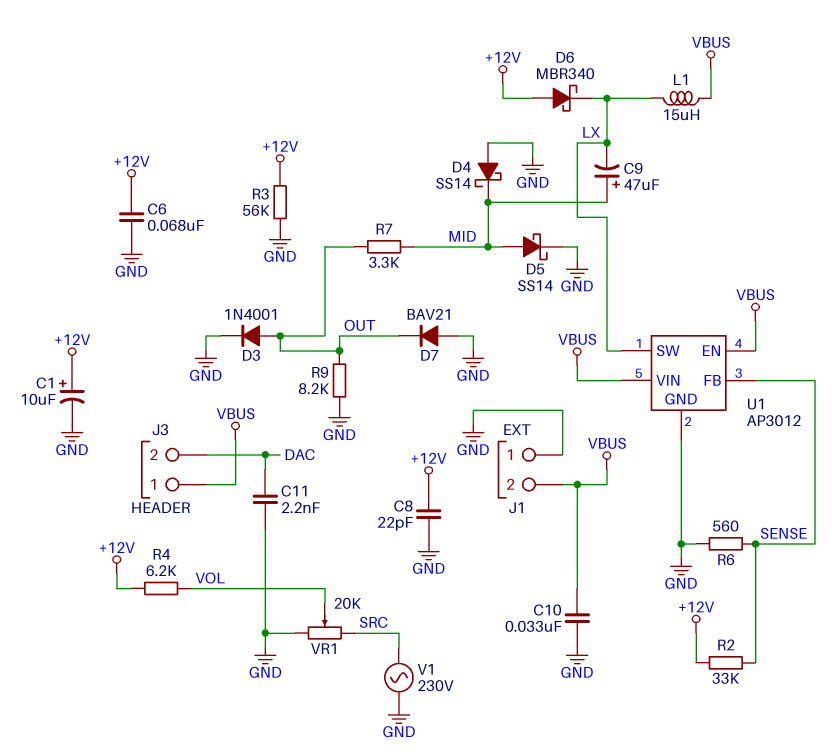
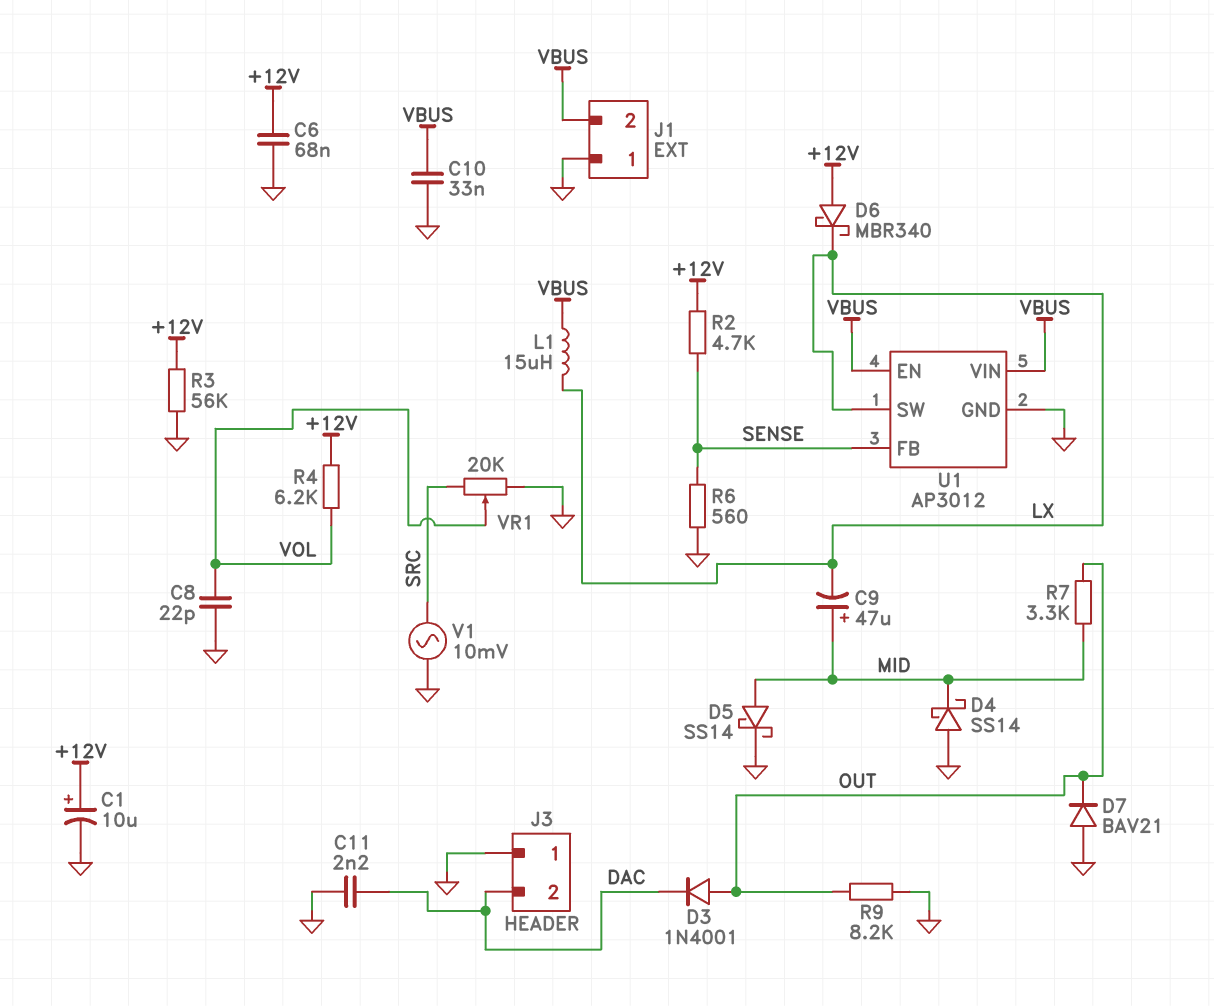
C8: 22pF (+12V, GND) -> 22pF (GND, VOL)
D3: diode 1N4001 (A OUT, K GND) -> diode 1N4001 (A OUT, K DAC)
J3 pin 1: VBUS -> GND
R2: 33k (+12V, SENSE) -> 4.7k (+12V, SENSE)
V1: AC 230V (GND, SRC) -> AC 10mV (GND, SRC)

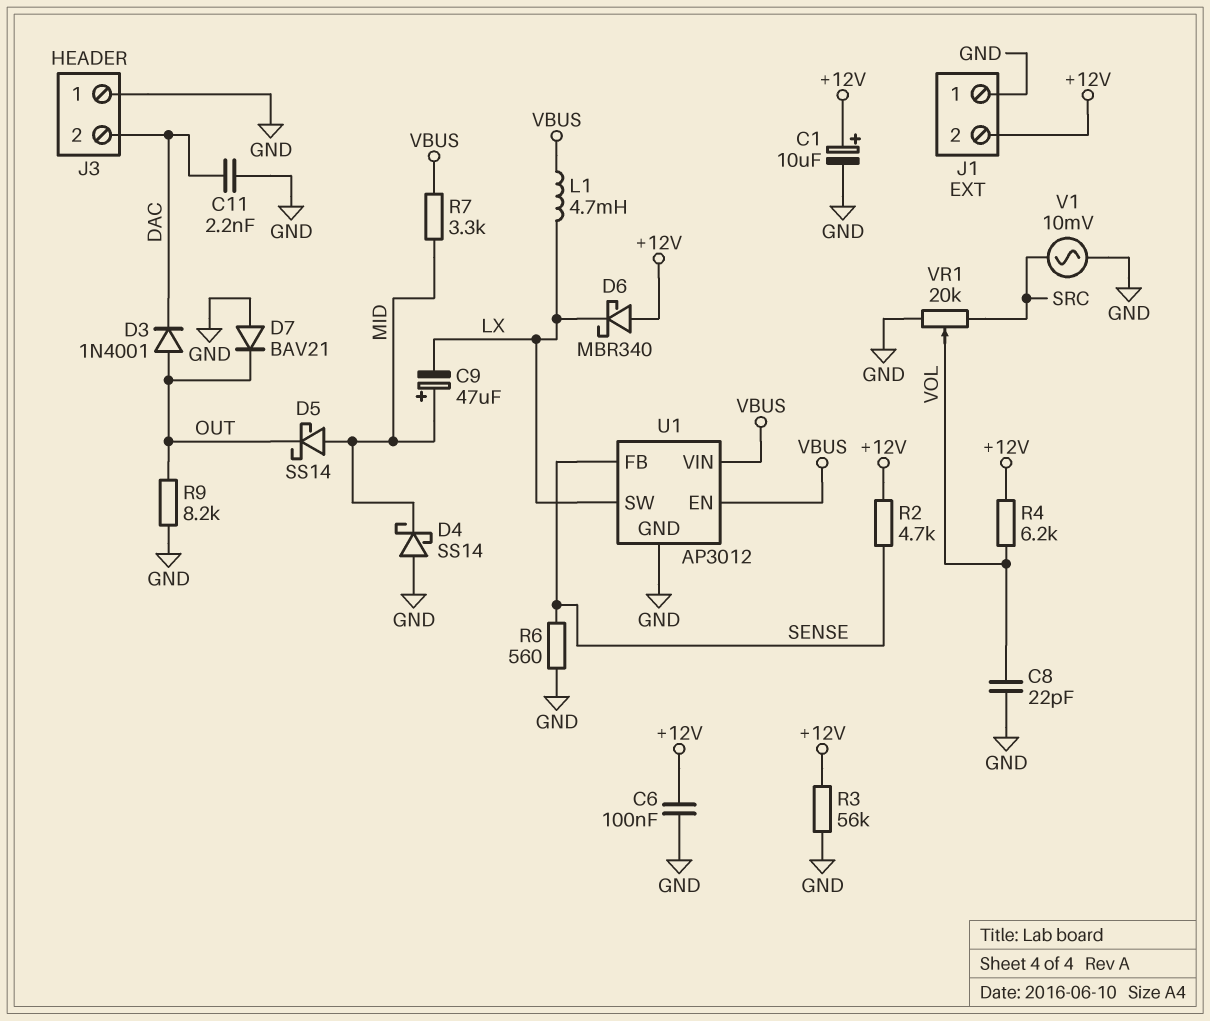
C6: 68nF (+12V, GND) -> 100nF (+12V, GND)
C10: 33nF (GND, VBUS) -> none
D5: schottky SS14 (A MID, K GND) -> schottky SS14 (A MID, K OUT)
J1 pin 2: VBUS -> +12V
L1: 15uH (LX, VBUS) -> 4.7mH (LX, VBUS)
R7: 3.3k (MID, OUT) -> 3.3k (MID, VBUS)

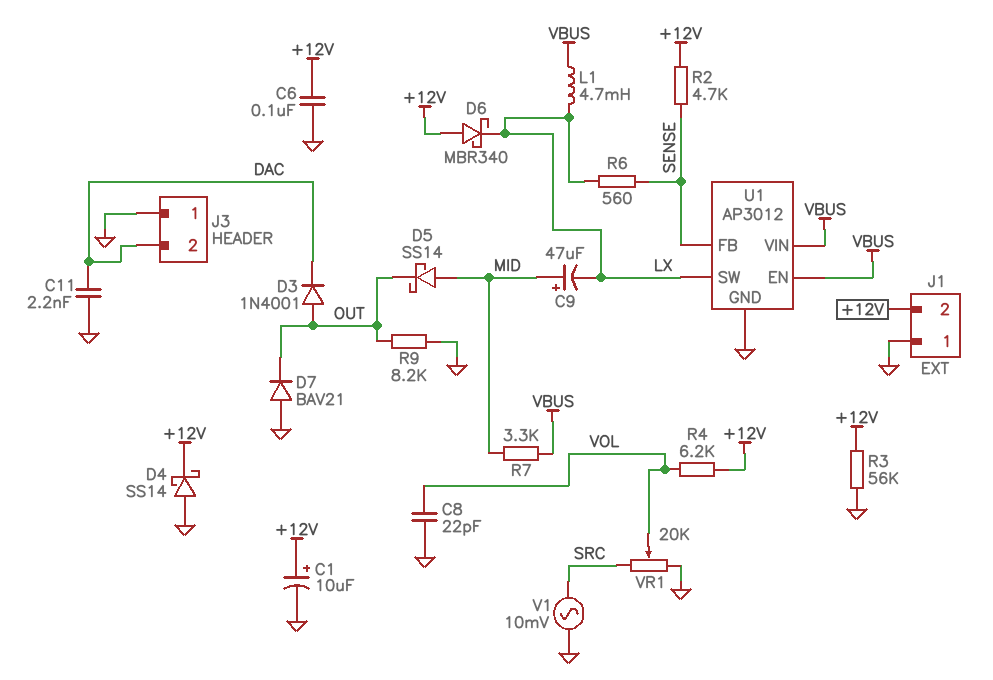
D4: schottky SS14 (A GND, K MID) -> schottky SS14 (A GND, K +12V)
R6: 560 (GND, SENSE) -> 560 (LX, SENSE)

